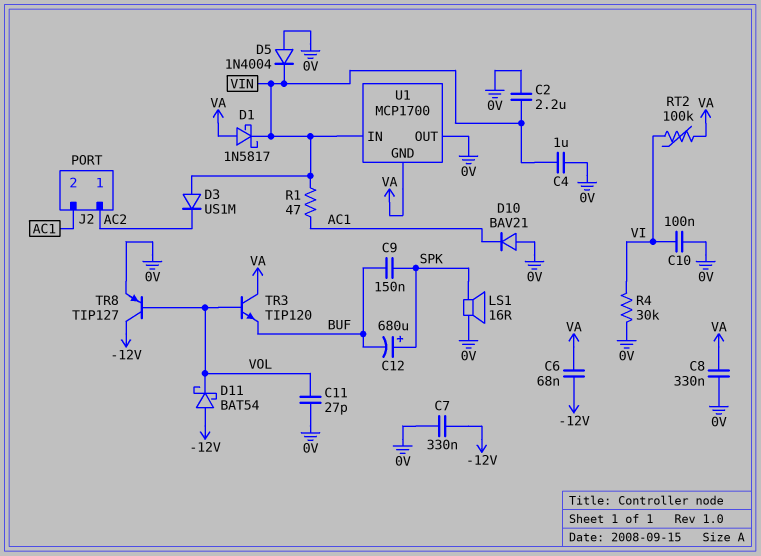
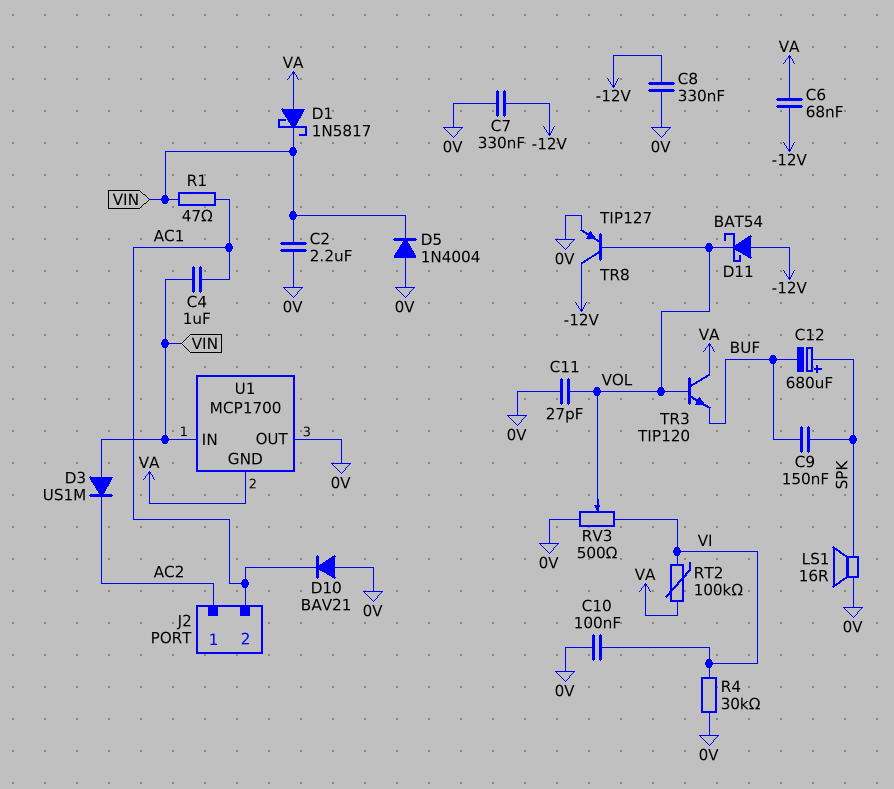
C4: 1uF (0V, VIN) -> 1uF (AC1, VIN)
C8: 330nF (0V, VA) -> 330nF (-12V, 0V)
RV3: none -> 500 (0V, VI, wiper VOL)

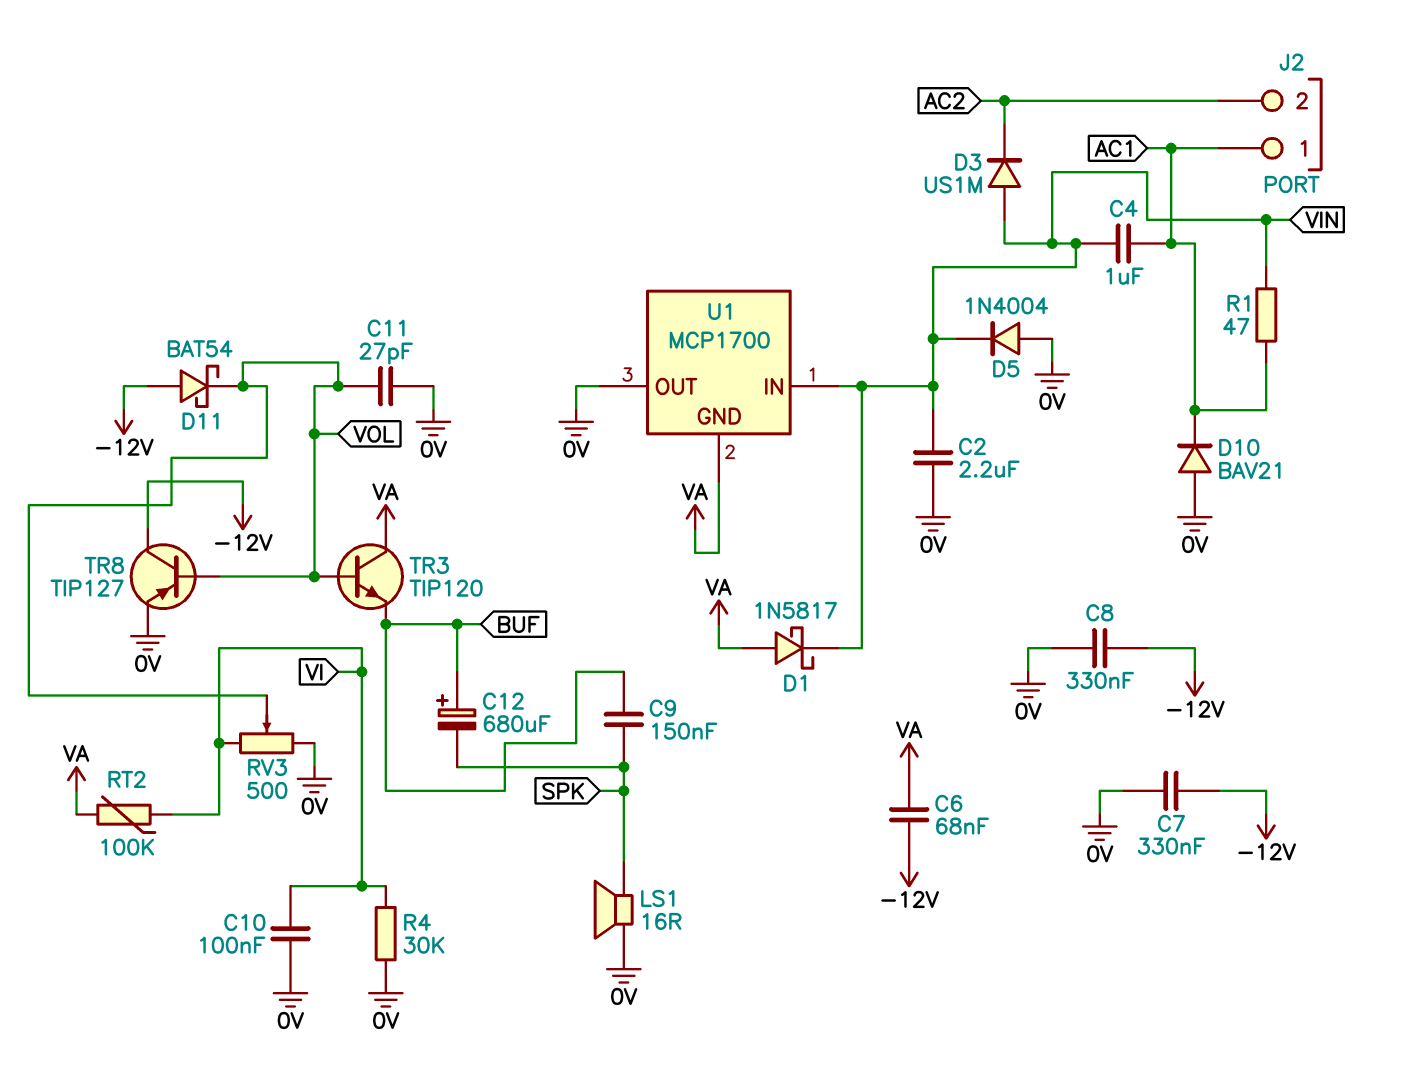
C12: 680uF (plus SPK, minus BUF) -> 680uF (plus BUF, minus SPK)
J2 pin 1: AC2 -> AC1
J2 pin 2: AC1 -> AC2

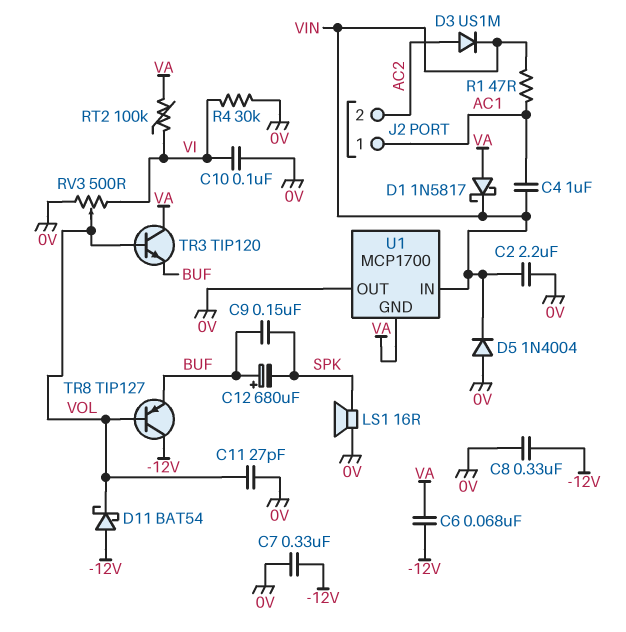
D3: diode US1M (A VIN, K AC2) -> diode US1M (A AC2, K VIN)
D10: diode BAV21 (A 0V, K AC1) -> none
TR8: PNP TIP127 (B VOL, C -12V, E 0V) -> PNP TIP127 (B VOL, C -12V, E BUF)

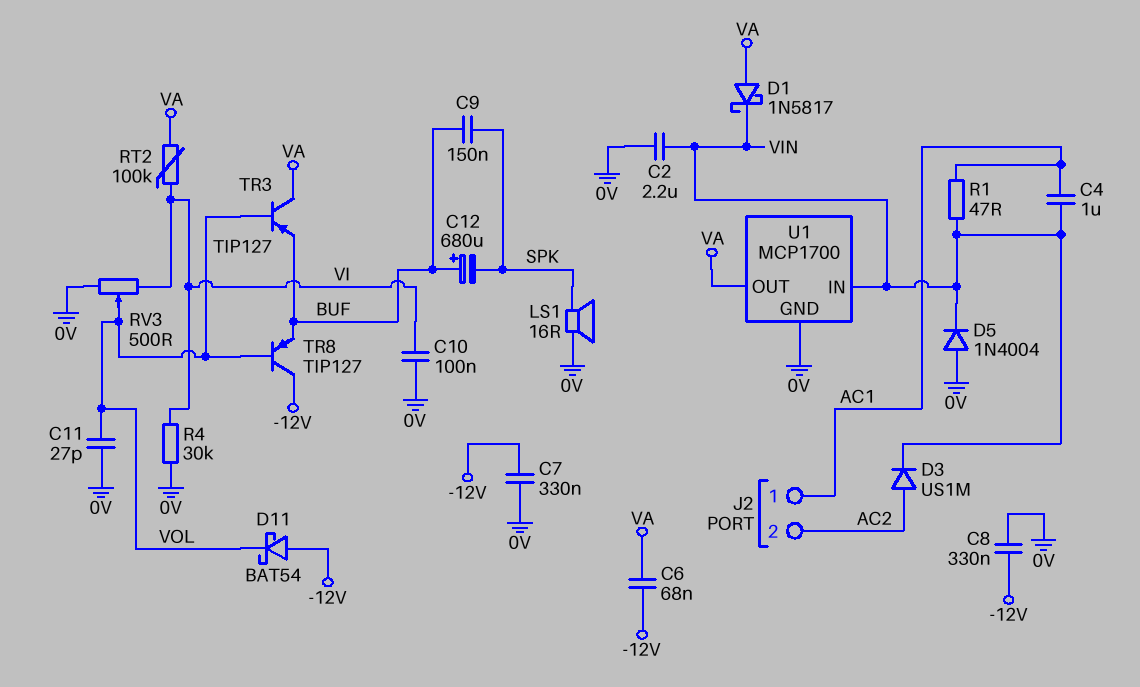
TR3: NPN TIP120 (B VOL, C VA, E BUF) -> PNP TIP127 (B VOL, C VA, E BUF)
U1 pin GND: VA -> 0V
U1 pin OUT: 0V -> VA

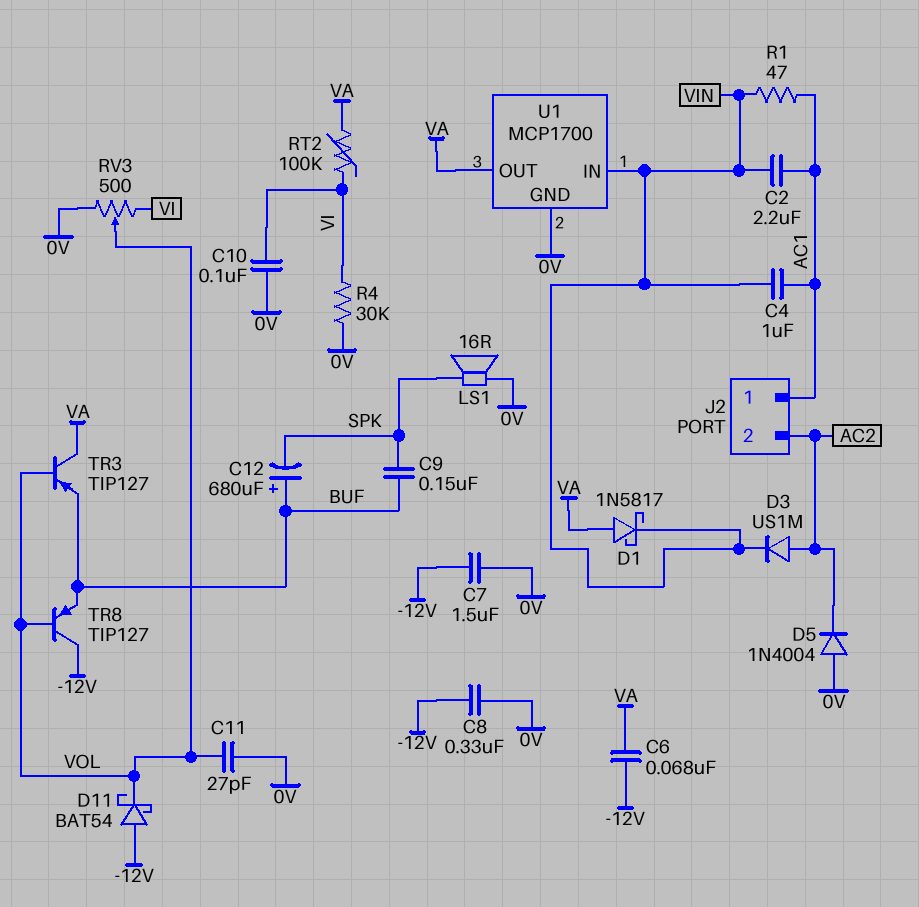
C2: 2.2uF (0V, VIN) -> 2.2uF (AC1, VIN)
C7: 330nF (-12V, 0V) -> 1.5uF (-12V, 0V)
D5: diode 1N4004 (A 0V, K VIN) -> diode 1N4004 (A 0V, K AC2)

